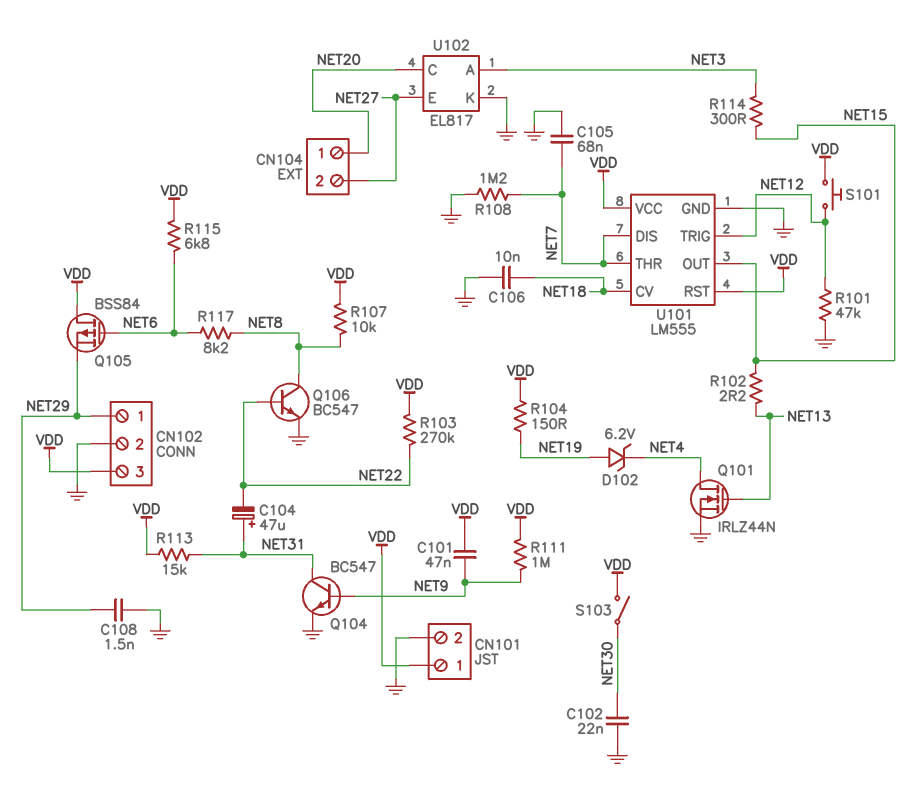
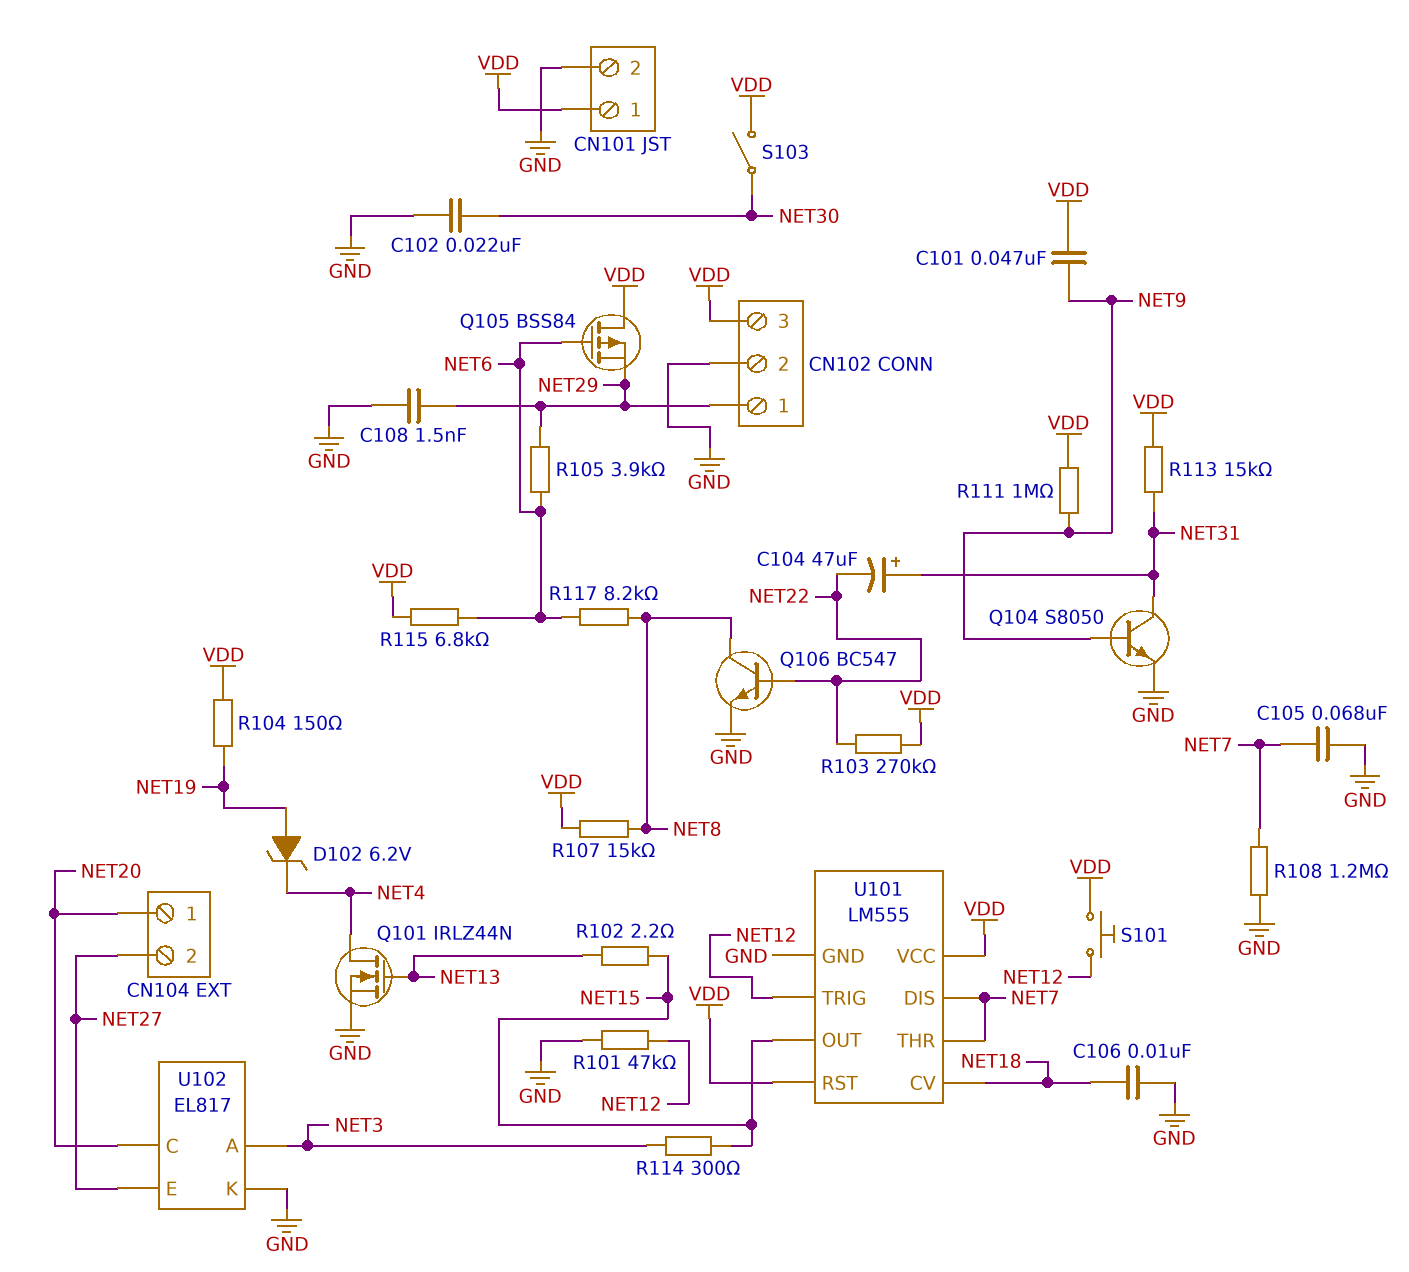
Q104: NPN BC547 (B NET9, C NET31, E GND) -> NPN S8050 (B NET9, C NET31, E GND)
R105: none -> 3.9k (NET6, NET29)
R107: 10k (NET8, VDD) -> 15k (NET8, VDD)

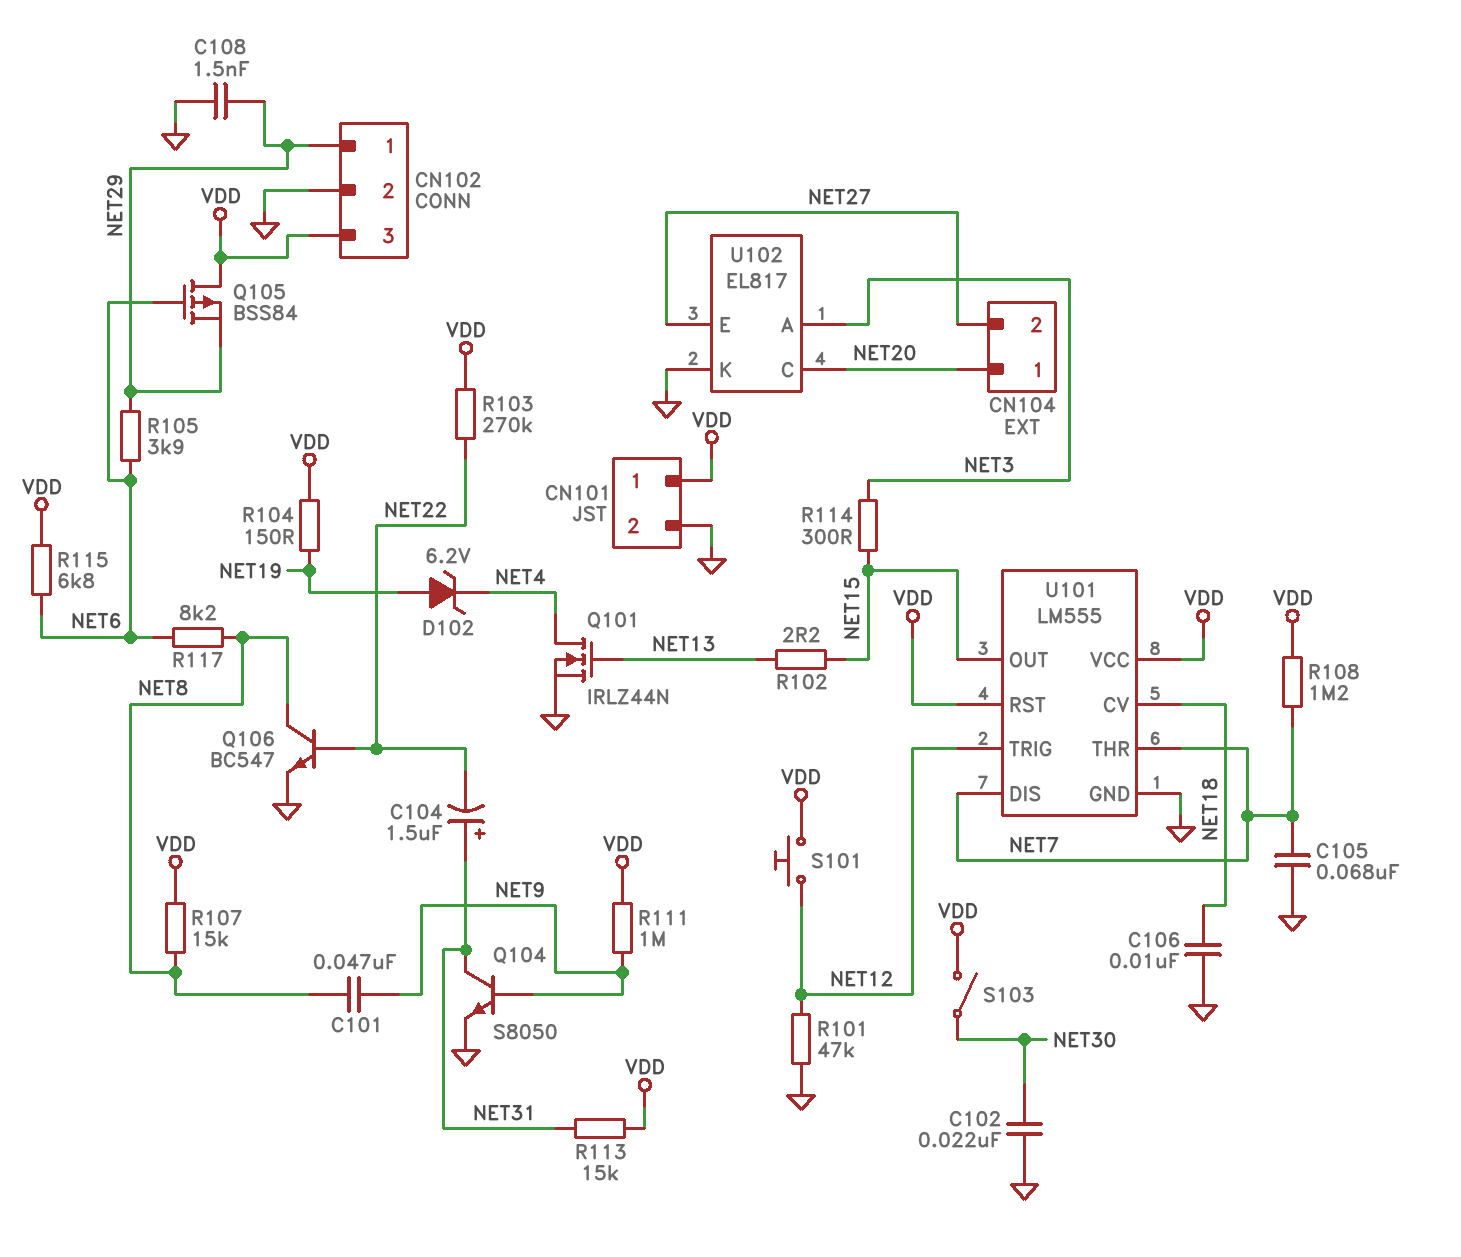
C101: 47nF (NET9, VDD) -> 47nF (NET8, NET9)
C104: 47uF (plus NET31, minus NET22) -> 1.5uF (plus NET31, minus NET22)
R108: 1.2M (GND, NET7) -> 1.2M (NET7, VDD)

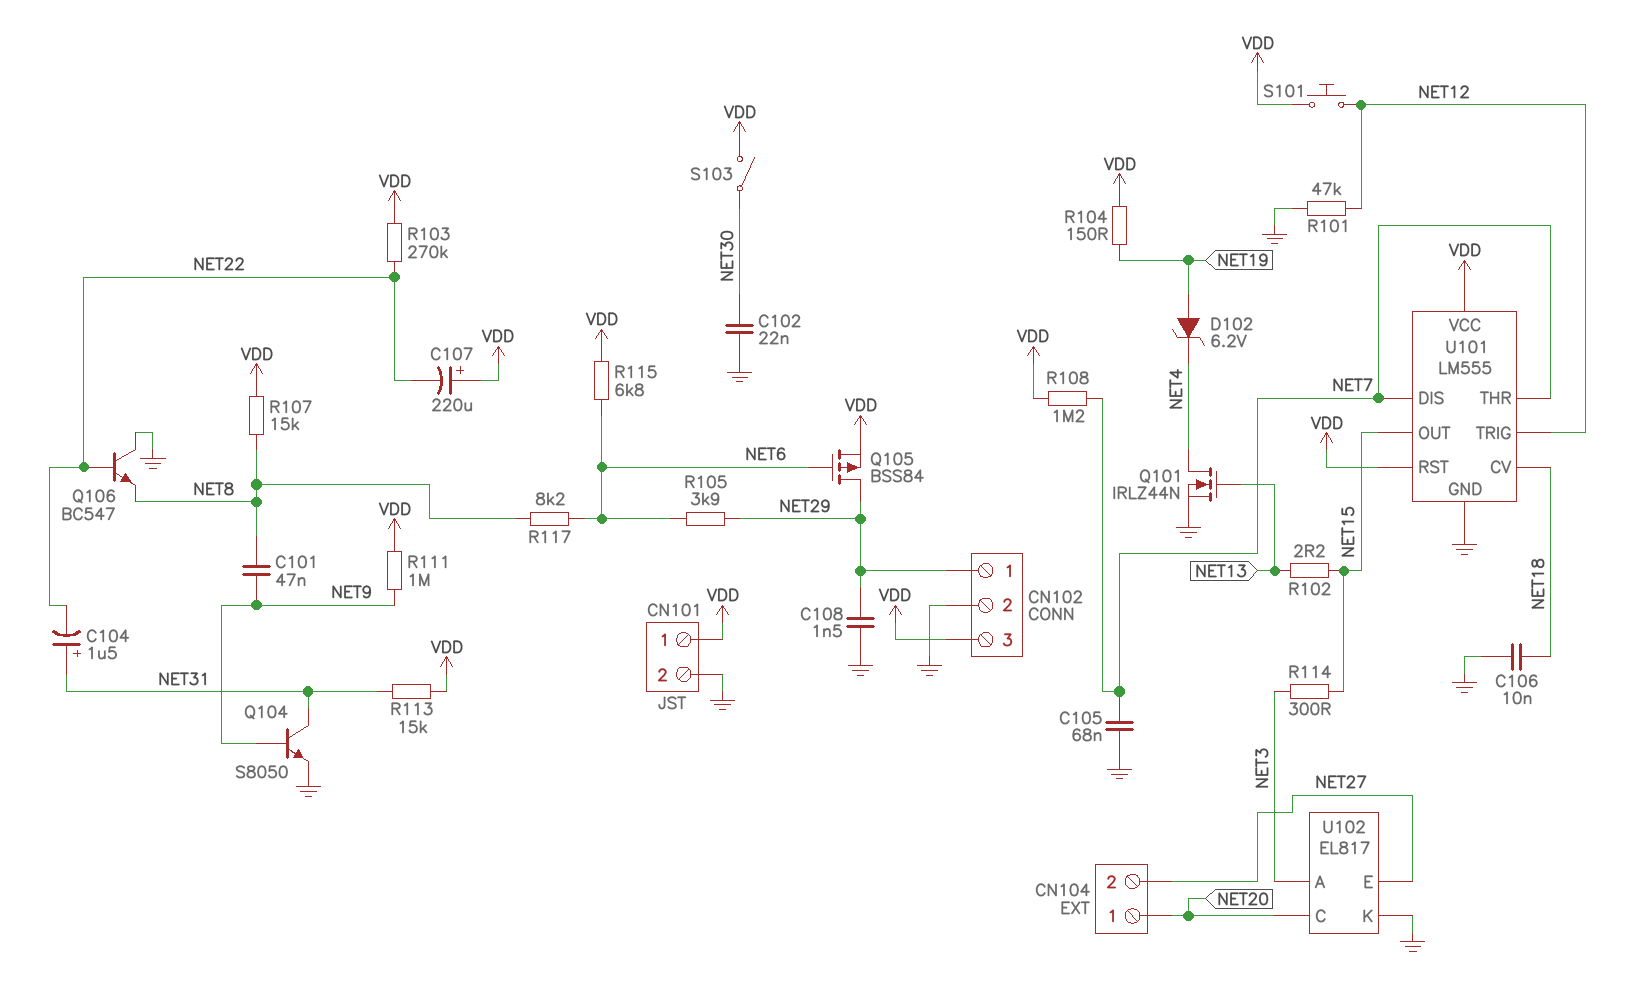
C107: none -> 220uF (plus VDD, minus NET22)
Q105: PMOS BSS84 (G NET6, D VDD, S NET29) -> PMOS BSS84 (G NET6, D NET29, S VDD)
Q106: NPN BC547 (B NET22, C NET8, E GND) -> NPN BC547 (B NET22, C GND, E NET8)

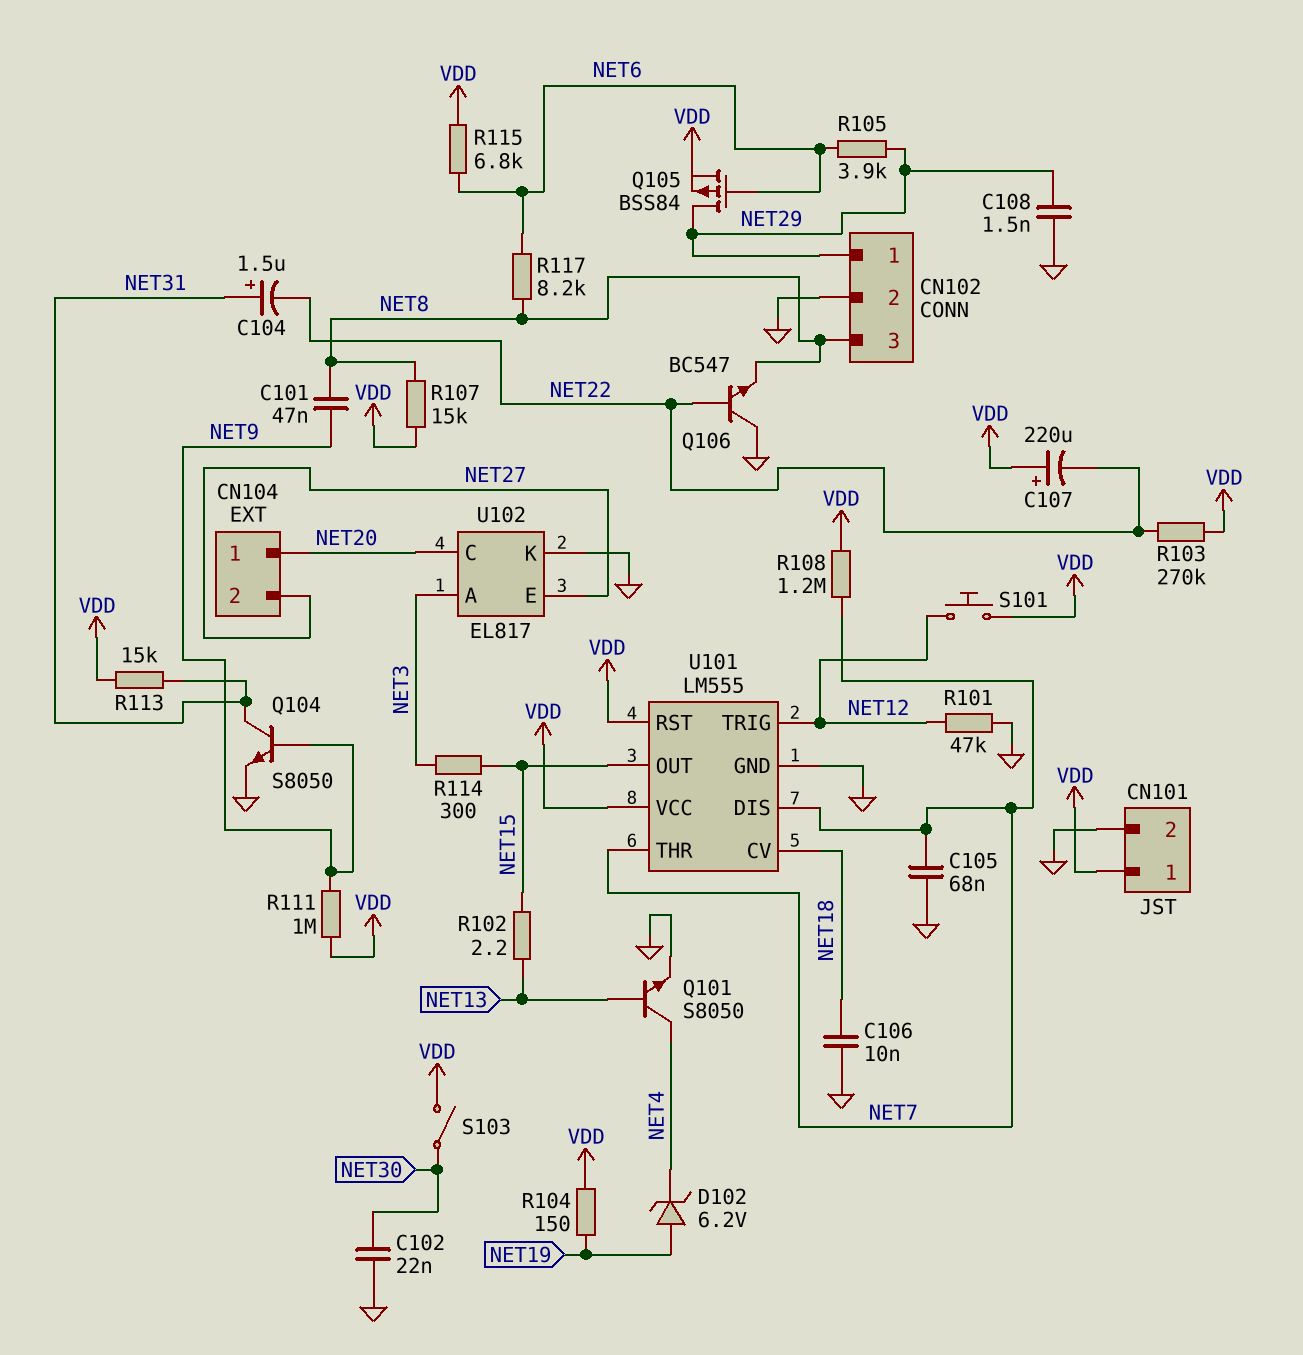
CN102 pin 3: VDD -> NET8
Q101: NMOS IRLZ44N (G NET13, D NET4, S GND) -> NPN S8050 (B NET13, C NET4, E GND)

